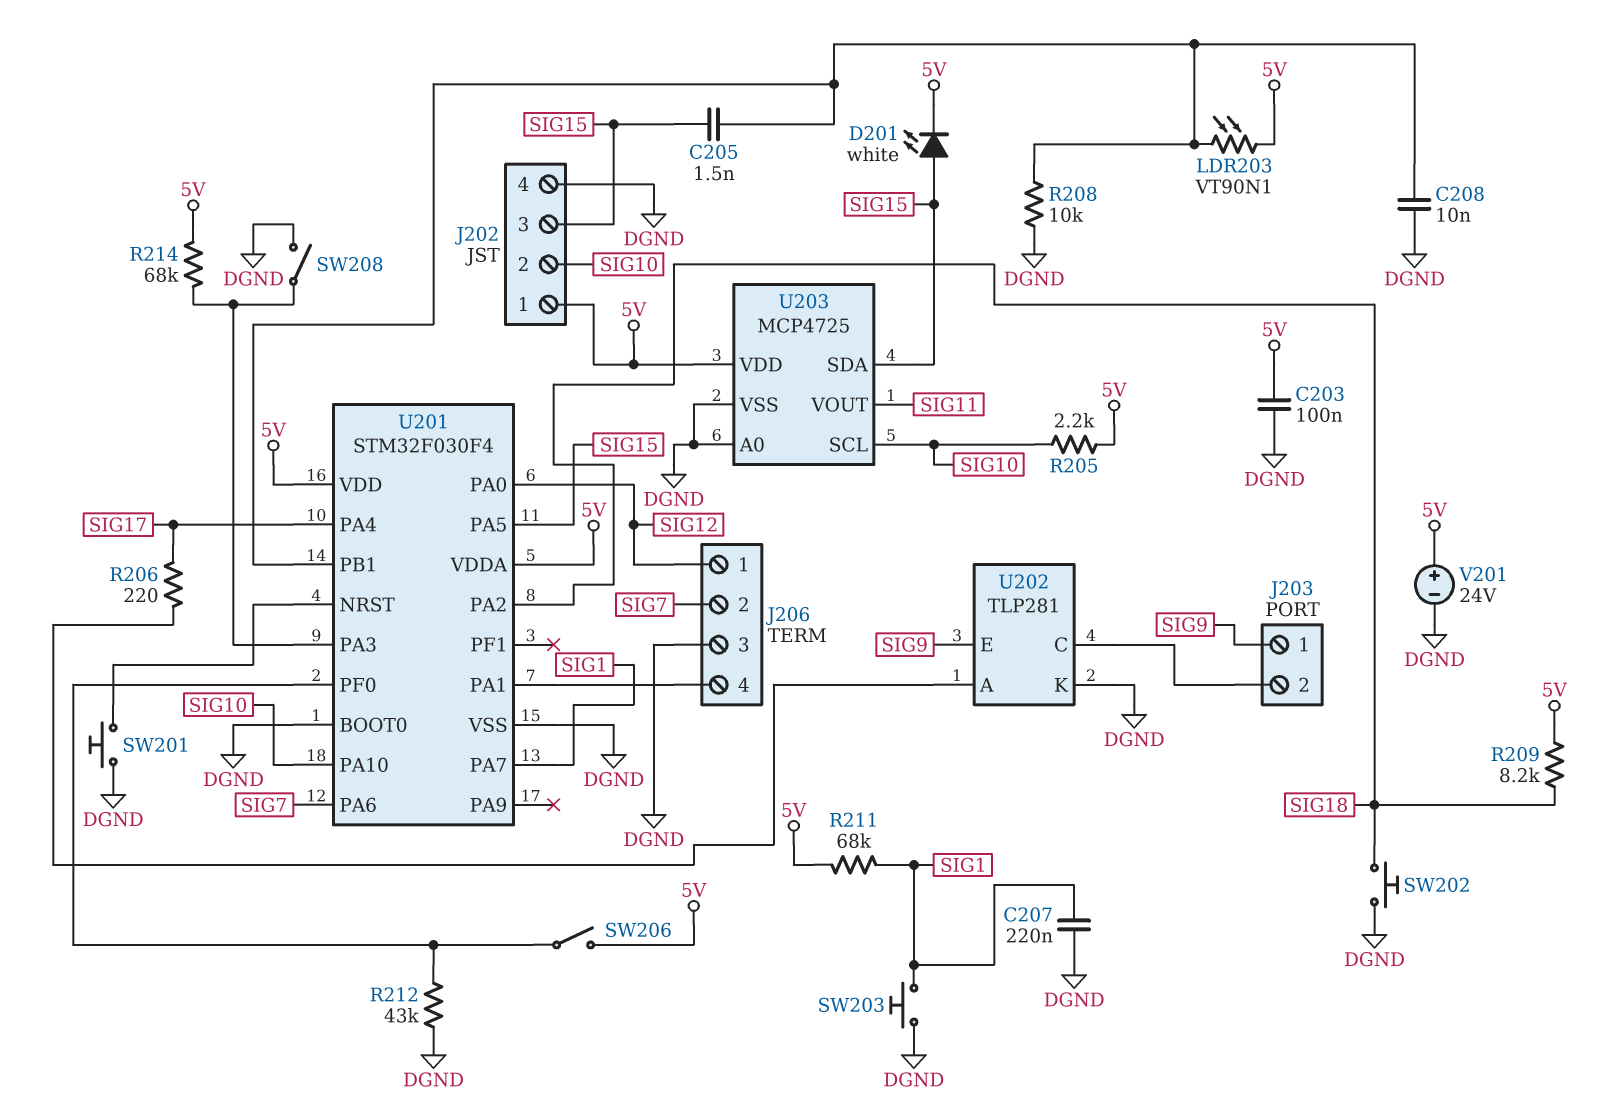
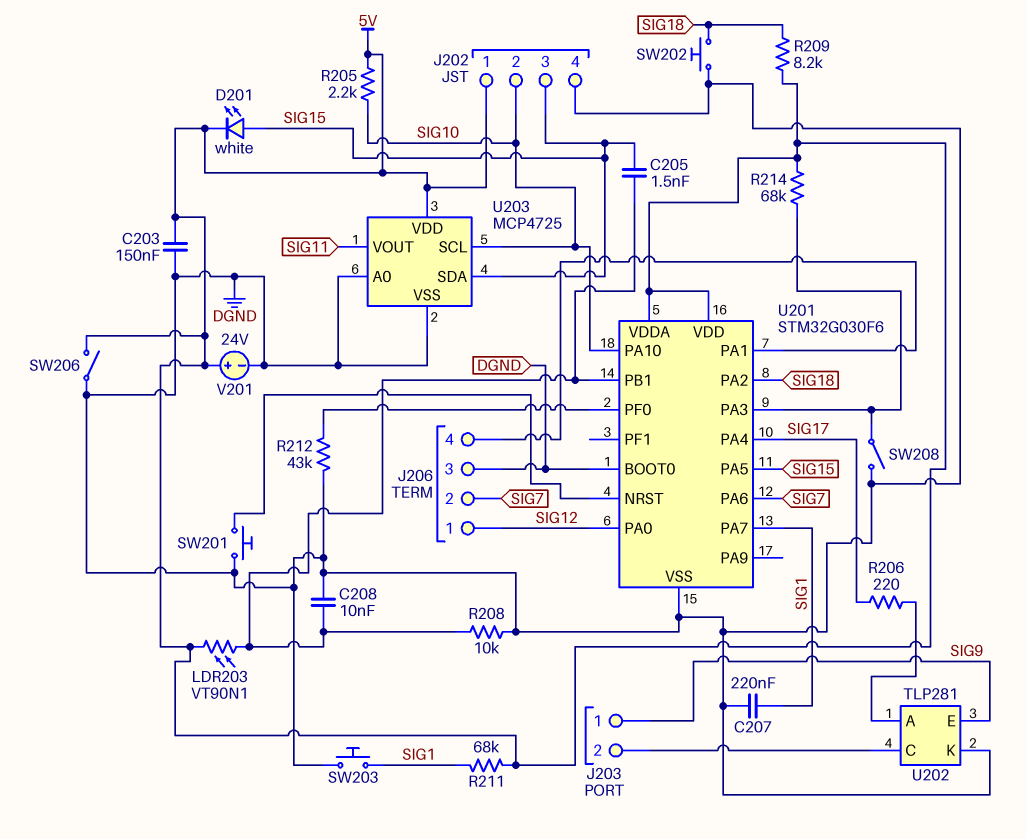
C203: 100nF (5V, DGND) -> 150nF (5V, DGND)
SW206: switch (5V, U201/PF0) -> switch (5V, DGND)
U201: STM32F030F4 -> STM32G030F6

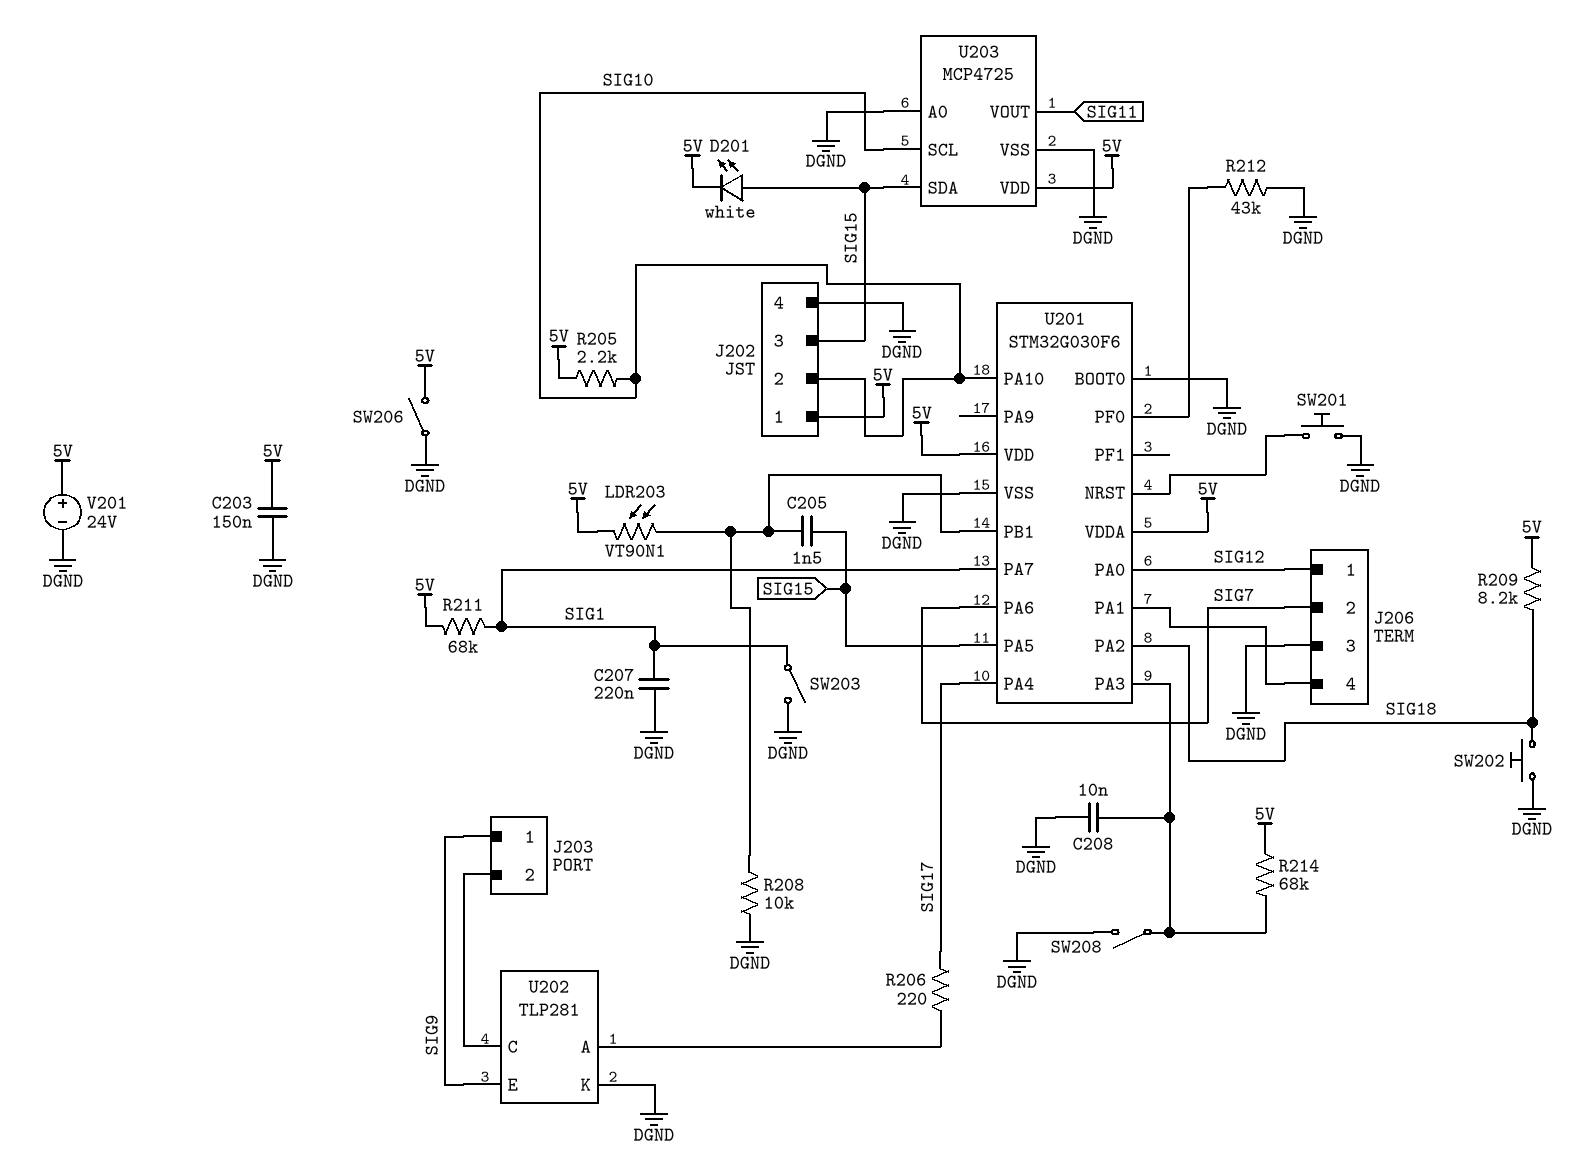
C208: 10nF (DGND, U201/PB1) -> 10nF (DGND, U201/PA3)
SW203: button (DGND, SIG1) -> switch (DGND, SIG1)

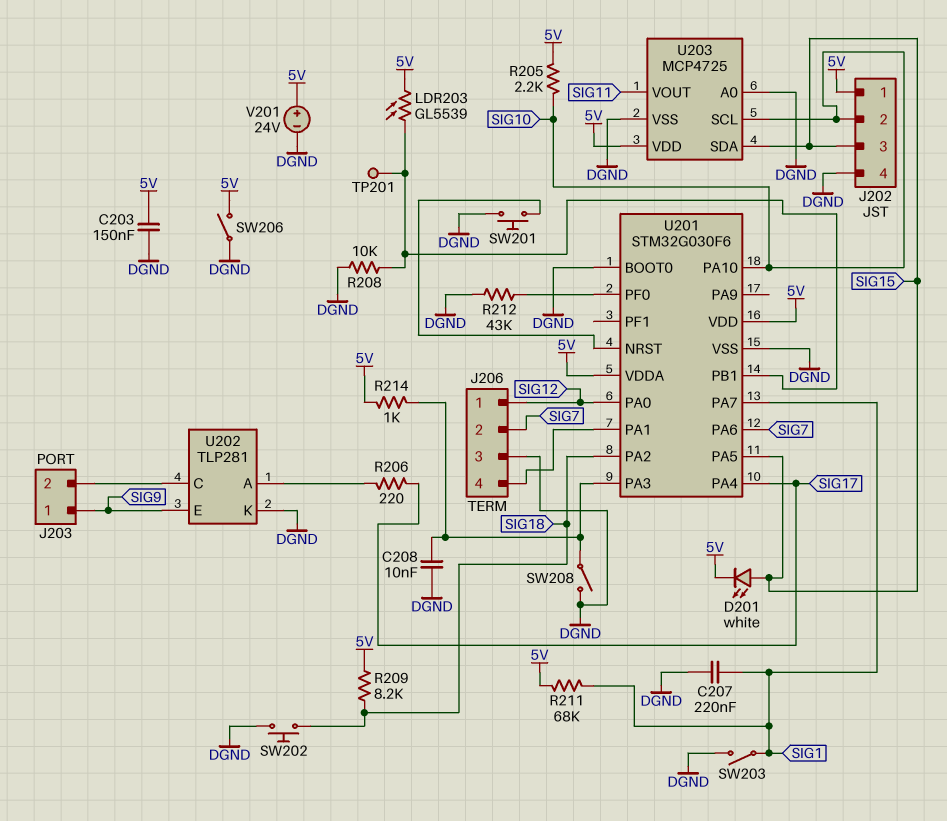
C205: 1.5nF (SIG15, U201/PB1) -> none
LDR203: VT90N1 (5V, U201/PB1) -> GL5539 (5V, U201/PB1)
R214: 68k (5V, U201/PA3) -> 1k (5V, U201/PA3)
TP201: none -> test point (U201/PB1)

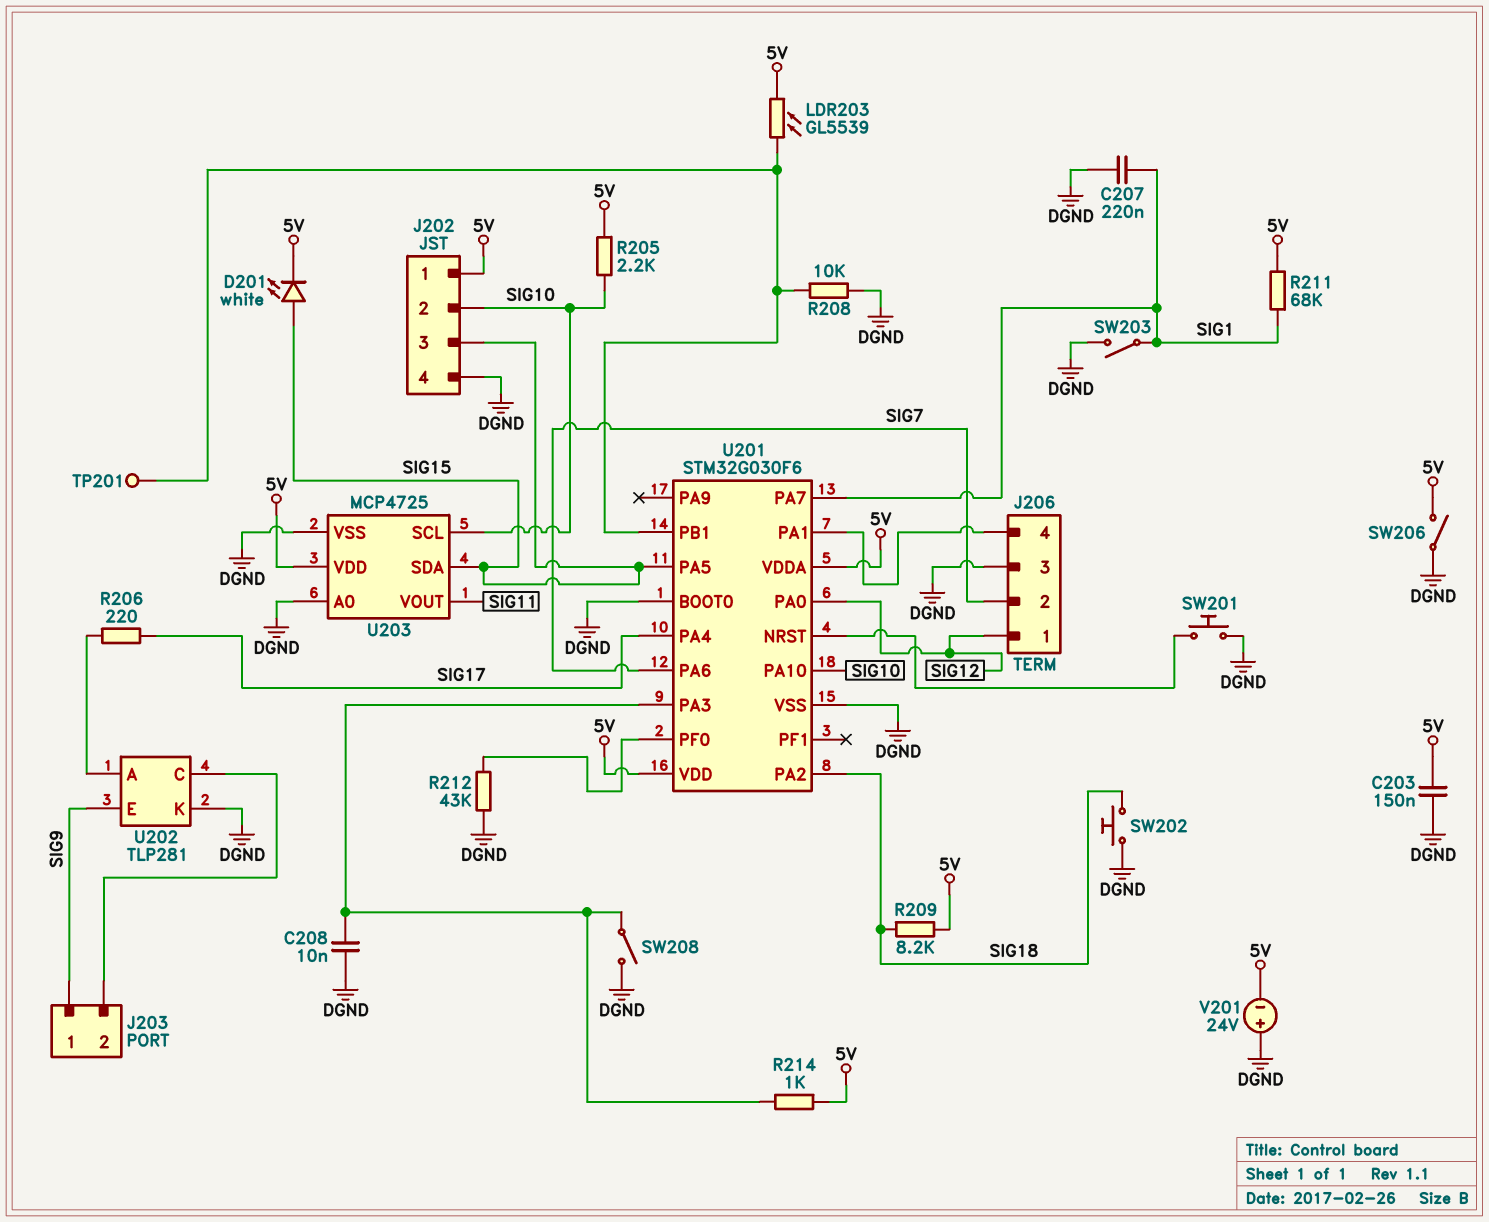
V201: 24V (plus 5V, minus DGND) -> 24V (plus DGND, minus 5V)

